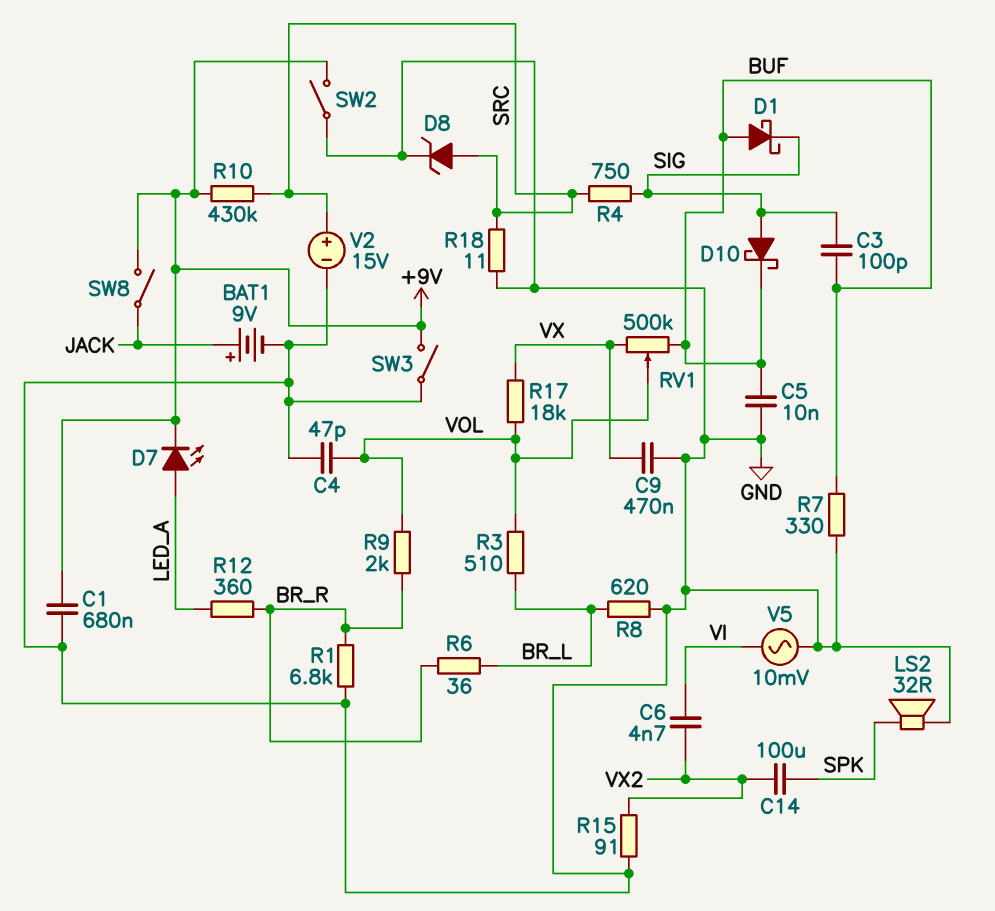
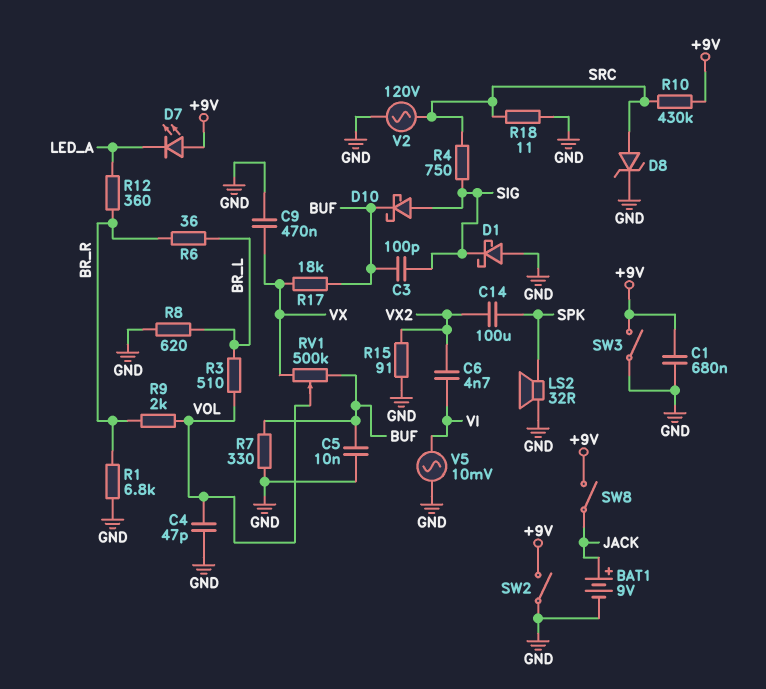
D1: schottky (A BUF, K SIG) -> schottky (A GND, K SIG)
D7: LED (A LED_A, K +9V) -> LED (A +9V, K LED_A)
R17: 18k (VOL, VX) -> 18k (BUF, VX)
V2: 15V (plus SRC, minus GND) -> AC 120V (GND, SRC)

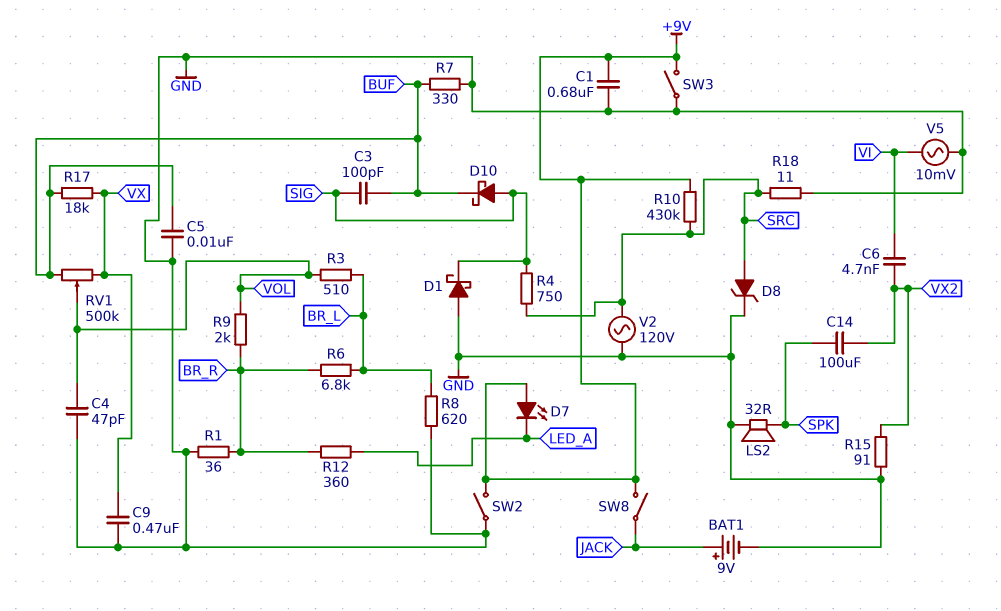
R1: 6.8k (BR_R, GND) -> 36 (BR_R, GND)
R6: 36 (BR_L, BR_R) -> 6.8k (BR_L, BR_R)

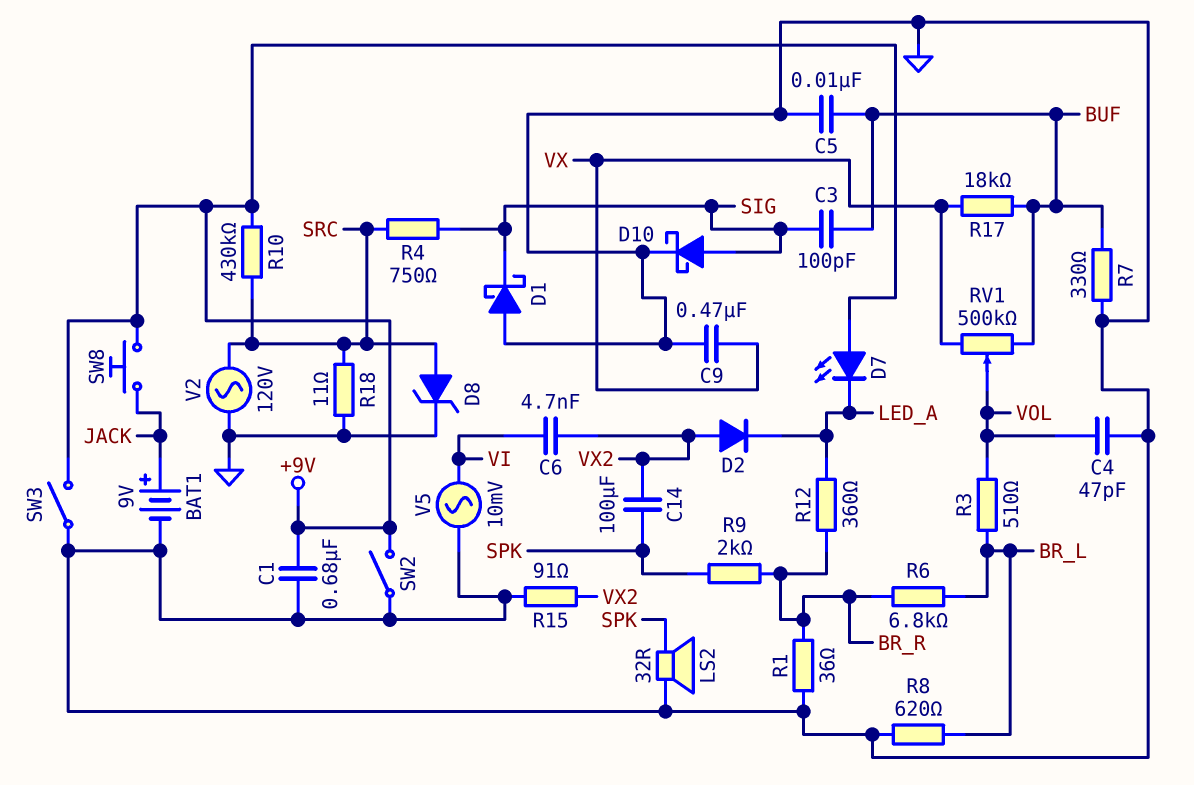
D2: none -> diode (A VX2, K LED_A)
D10: schottky (A SIG, K BUF) -> schottky (A SIG, K GND)
R9: 2k (BR_R, VOL) -> 2k (BR_R, SPK)
SW8: switch (+9V, JACK) -> button (+9V, JACK)

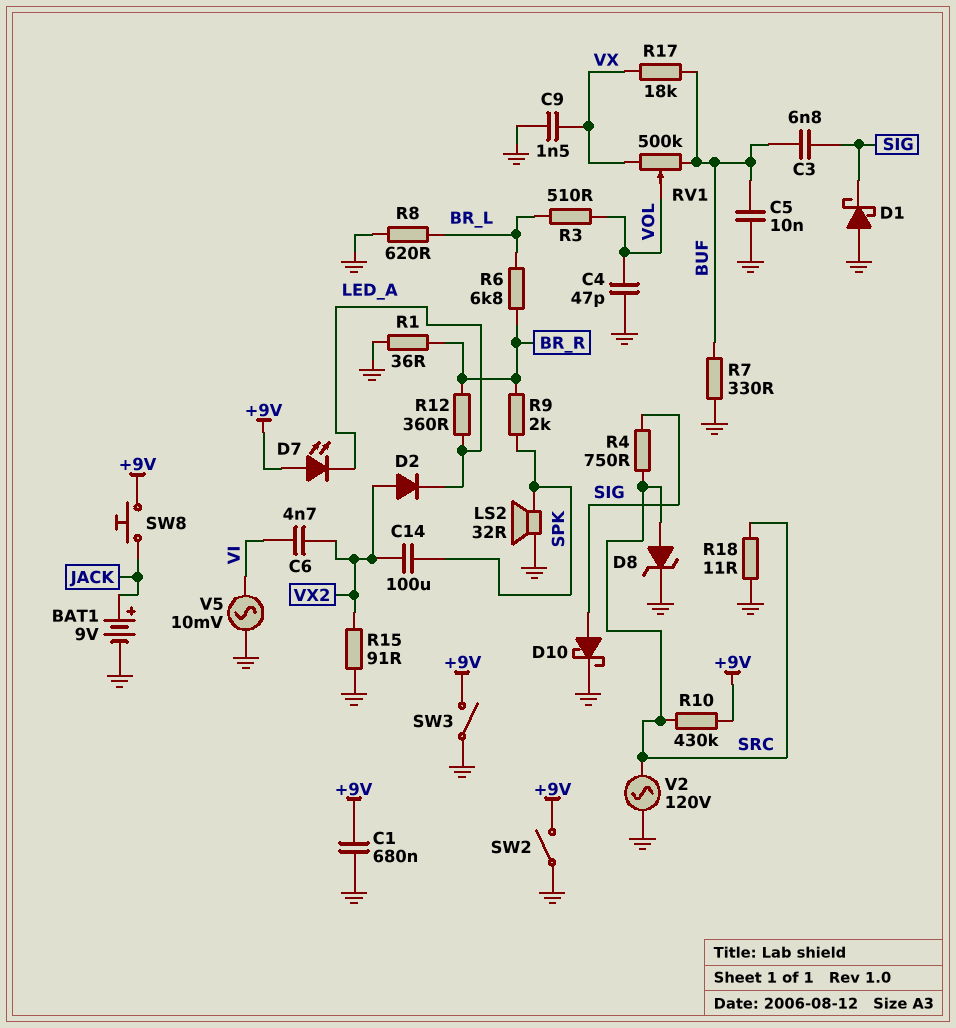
C3: 100pF (BUF, SIG) -> 6.8nF (BUF, SIG)
C9: 470nF (GND, VX) -> 1.5nF (GND, VX)

